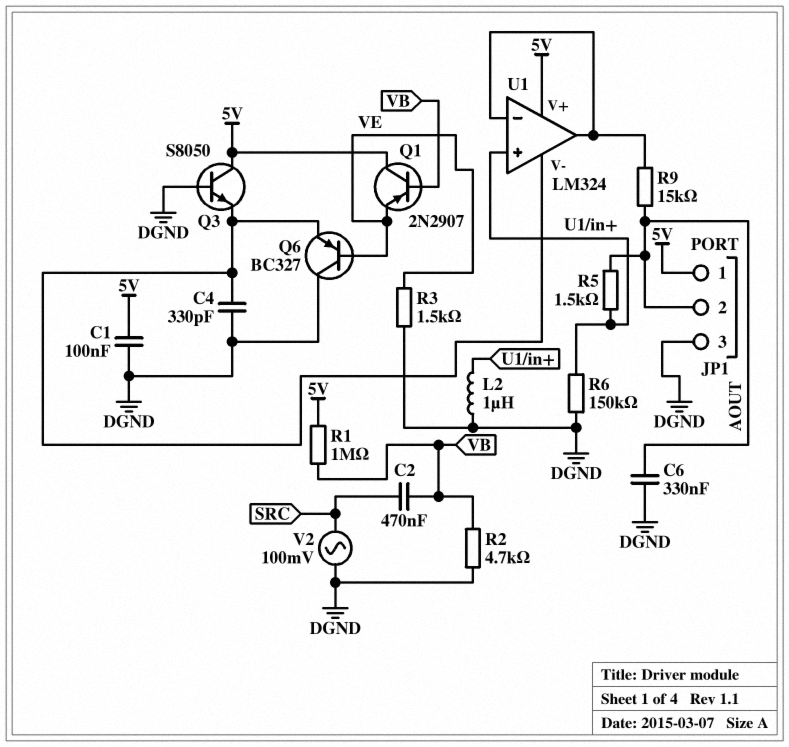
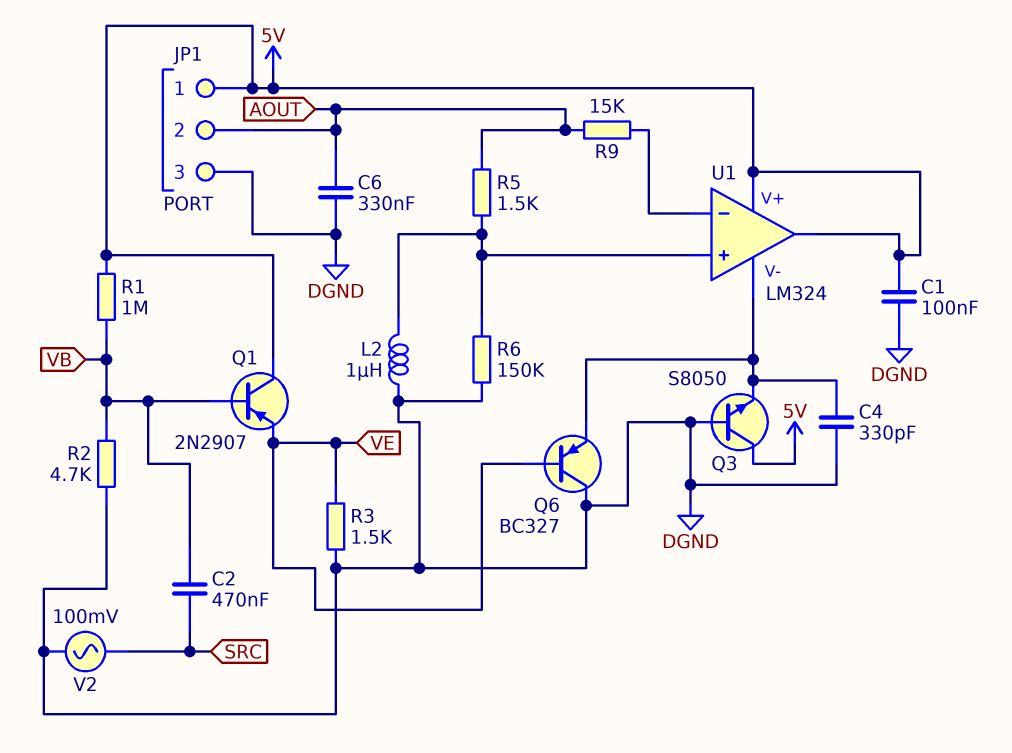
U1 pin out: U1/in- -> 5V

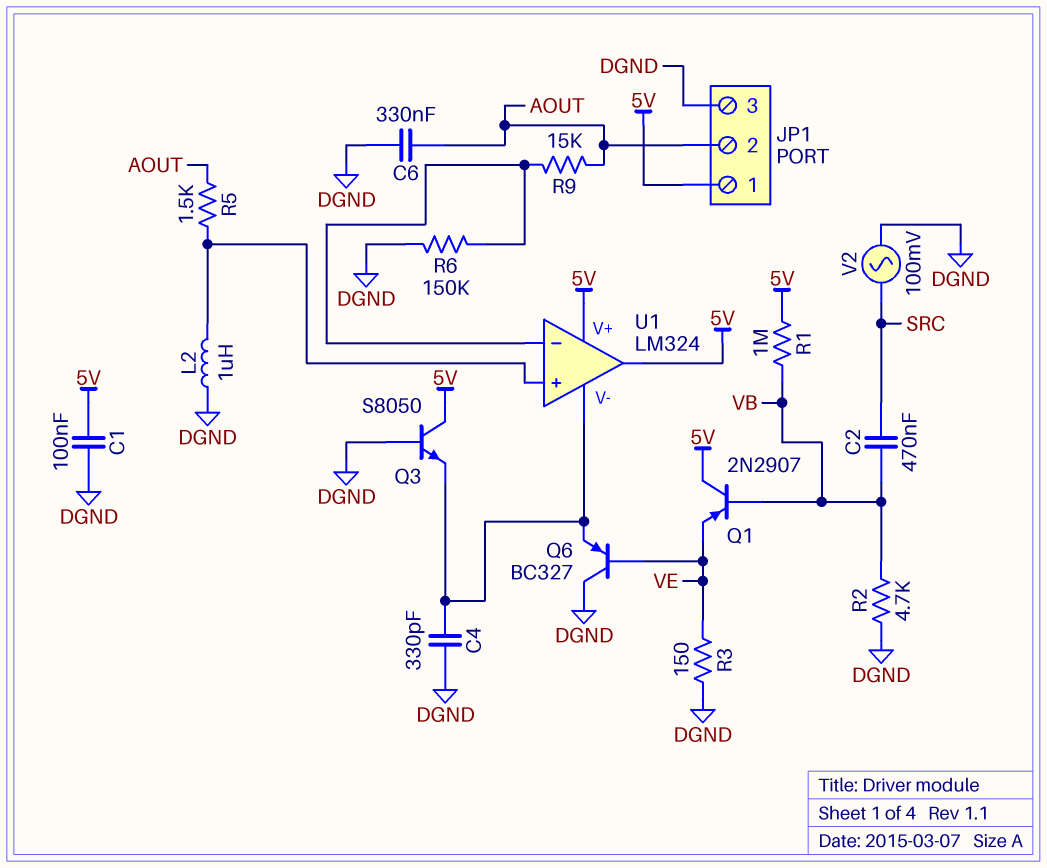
R3: 1.5k (DGND, VE) -> 150 (DGND, VE)
R6: 150k (DGND, U1/in+) -> 150k (DGND, U1/in-)

